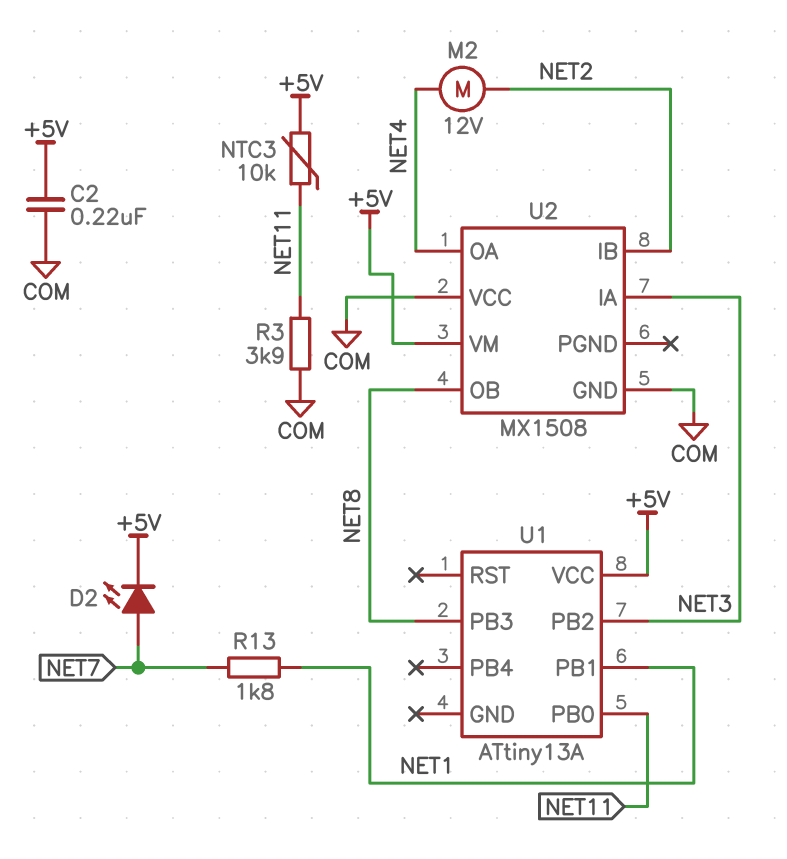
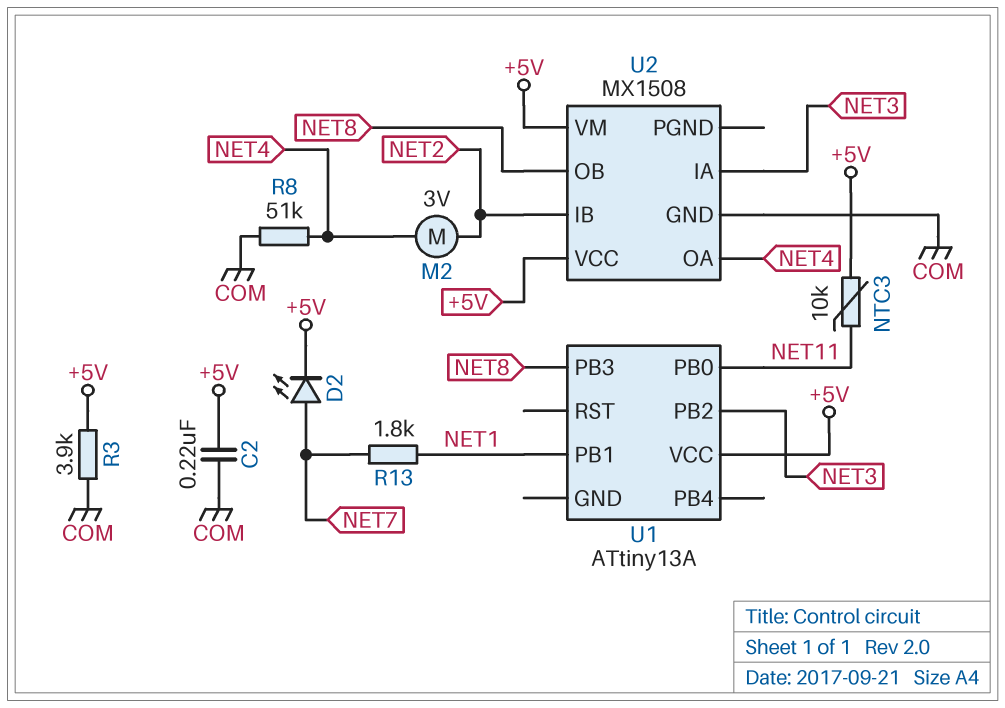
M2: motor 12V (NET2, NET4) -> motor 3V (NET2, NET4)
R3: 3.9k (COM, NET11) -> 3.9k (+5V, COM)
R8: none -> 51k (COM, NET4)
U2 pin VCC: COM -> +5V

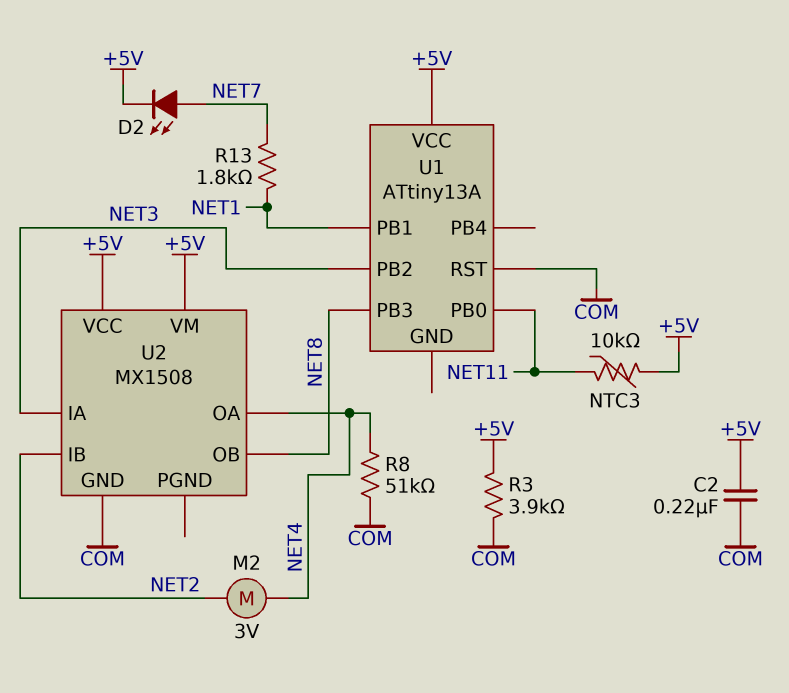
U1 pin RST: none -> COM

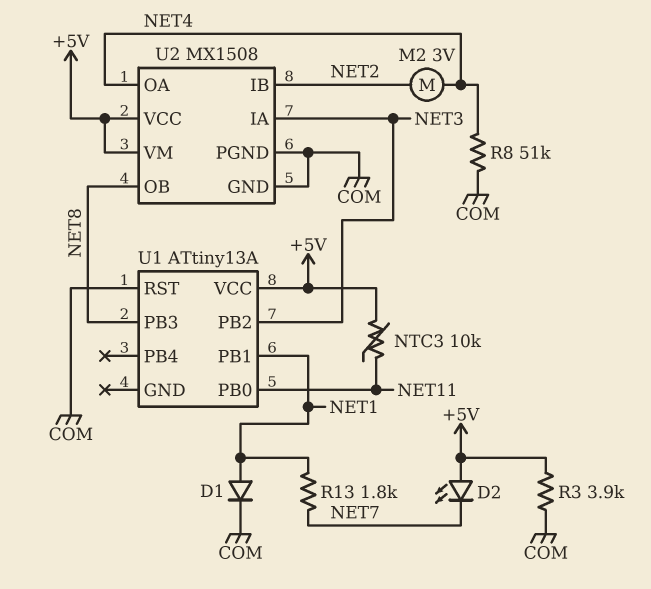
C2: 220nF (+5V, COM) -> none
D1: none -> diode (A NET1, K COM)
D2: LED (A NET7, K +5V) -> LED (A +5V, K NET7)
U2 pin PGND: none -> COM

